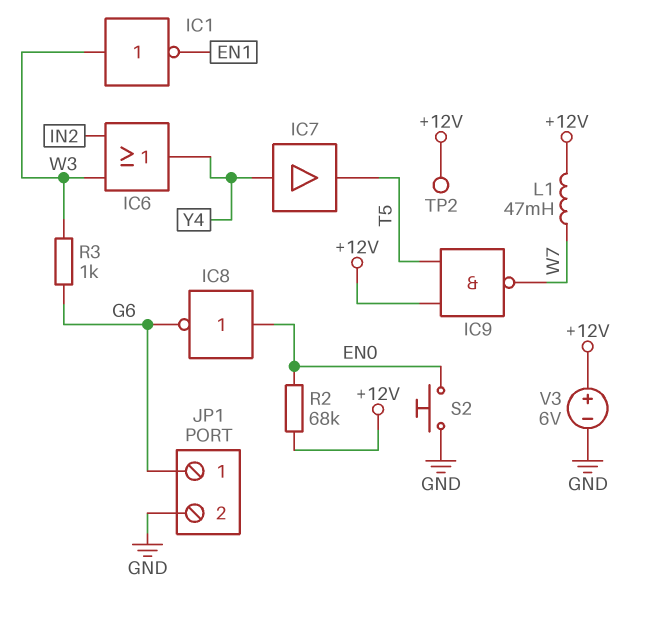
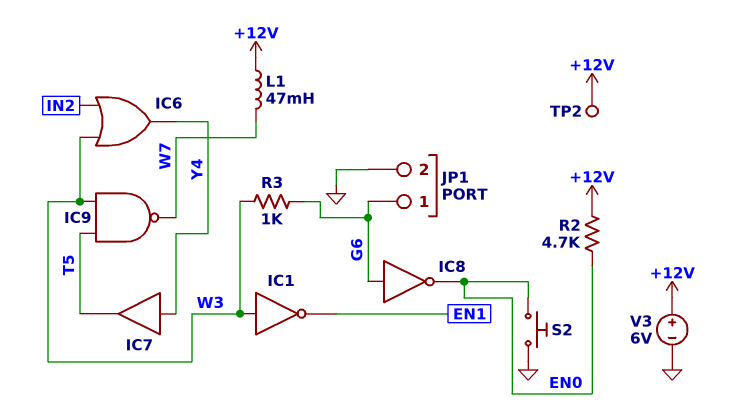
IC8: NOT (in EN0, out G6) -> NOT (in G6, out EN0)
IC9: NAND (in +12V, in T5, out W7) -> NAND (in T5, in W3, out W7)
R2: 68k (+12V, EN0) -> 4.7k (+12V, EN0)

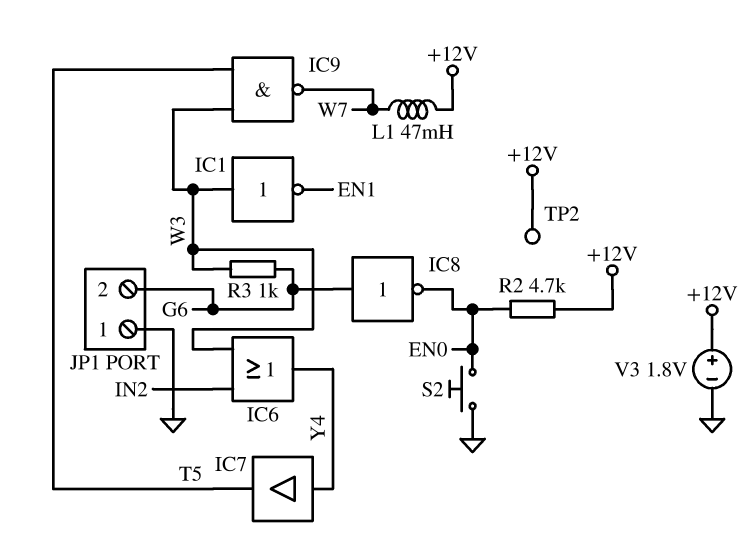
JP1 pin 1: G6 -> GND
JP1 pin 2: GND -> G6
V3: 6V (plus +12V, minus GND) -> 1.8V (plus +12V, minus GND)

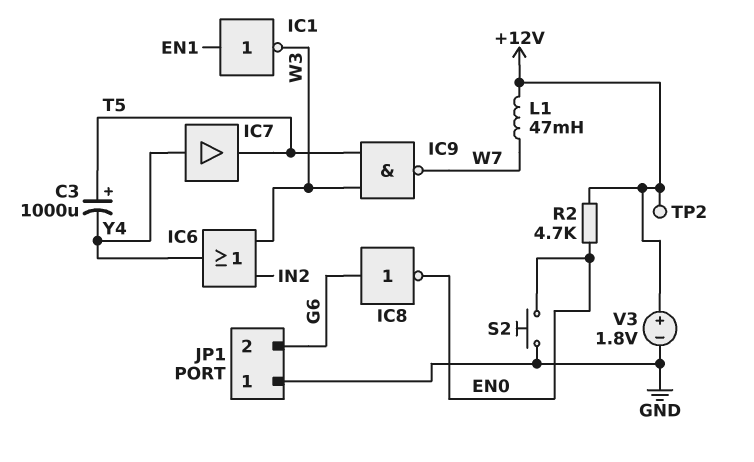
C3: none -> 1000uF (plus T5, minus Y4)
IC1: NOT (in W3, out EN1) -> NOT (in EN1, out W3)
R3: 1k (G6, W3) -> none

